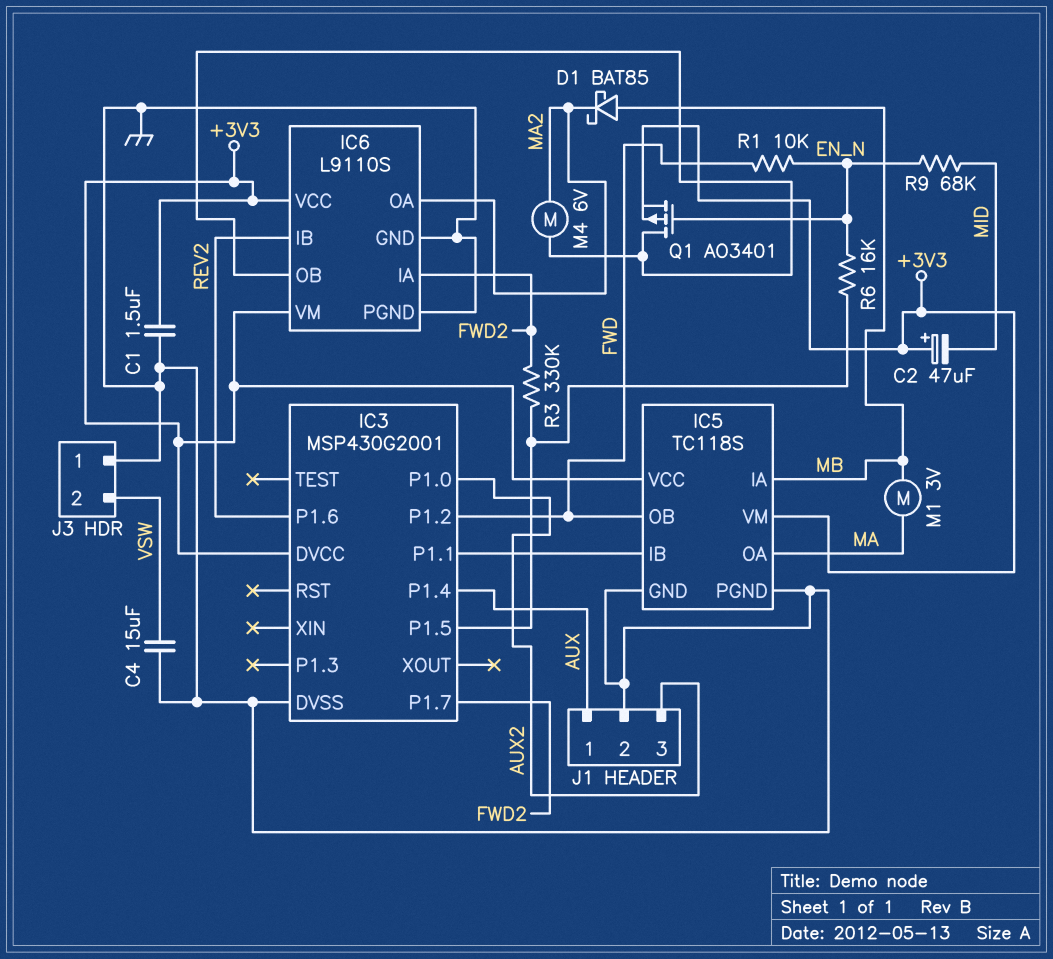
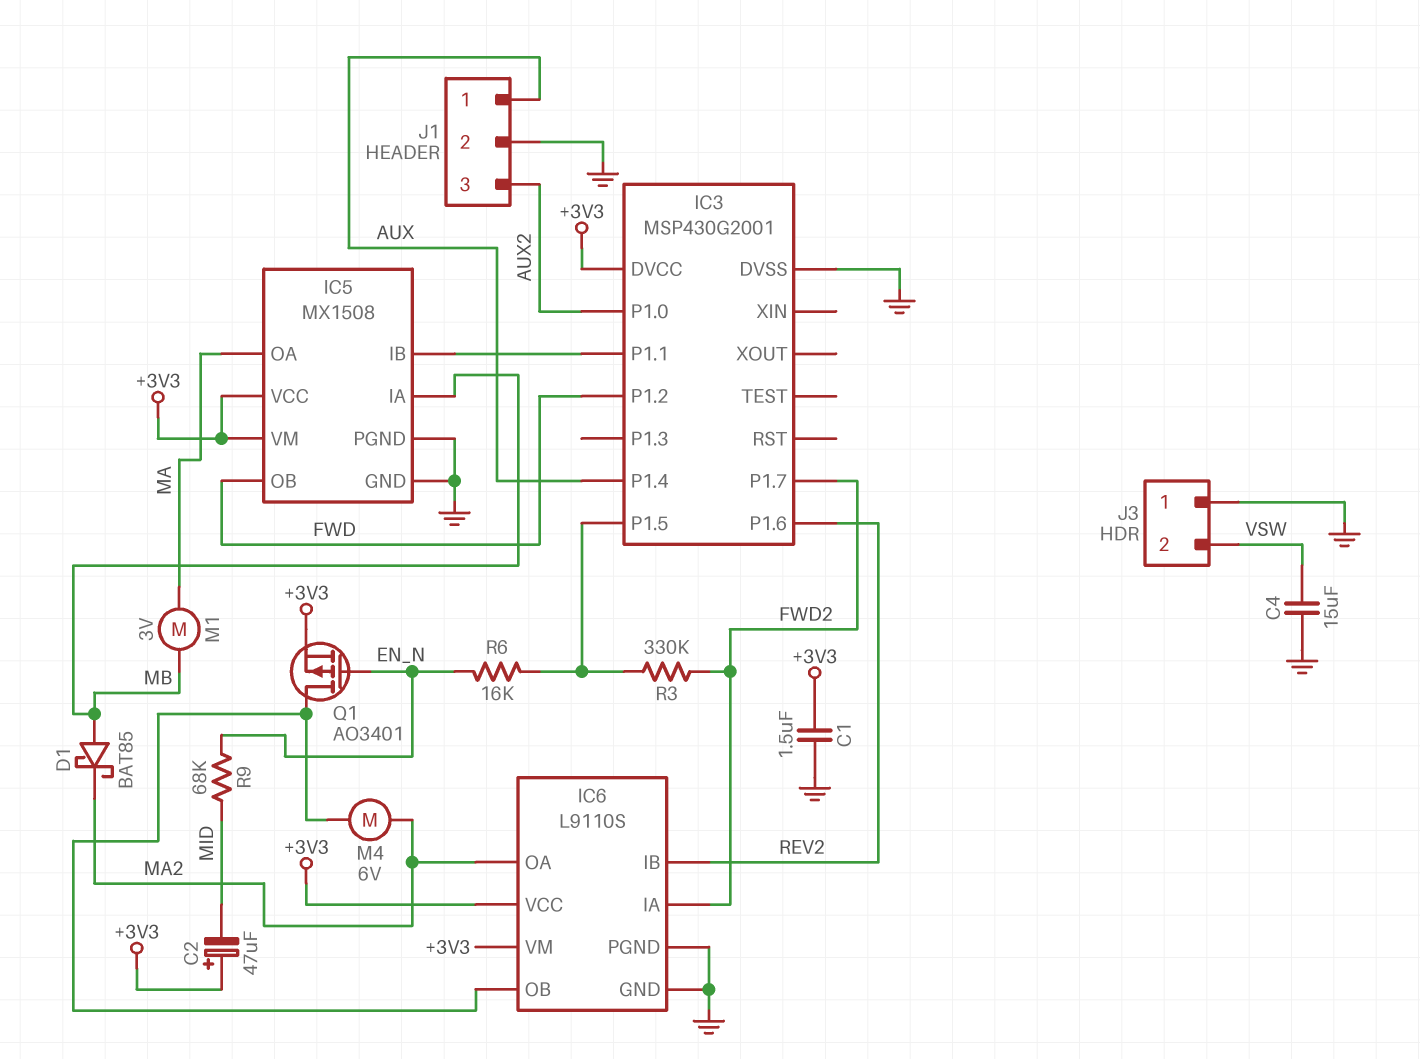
IC5: TC118S -> MX1508
R1: 10k (EN_N, FWD) -> none

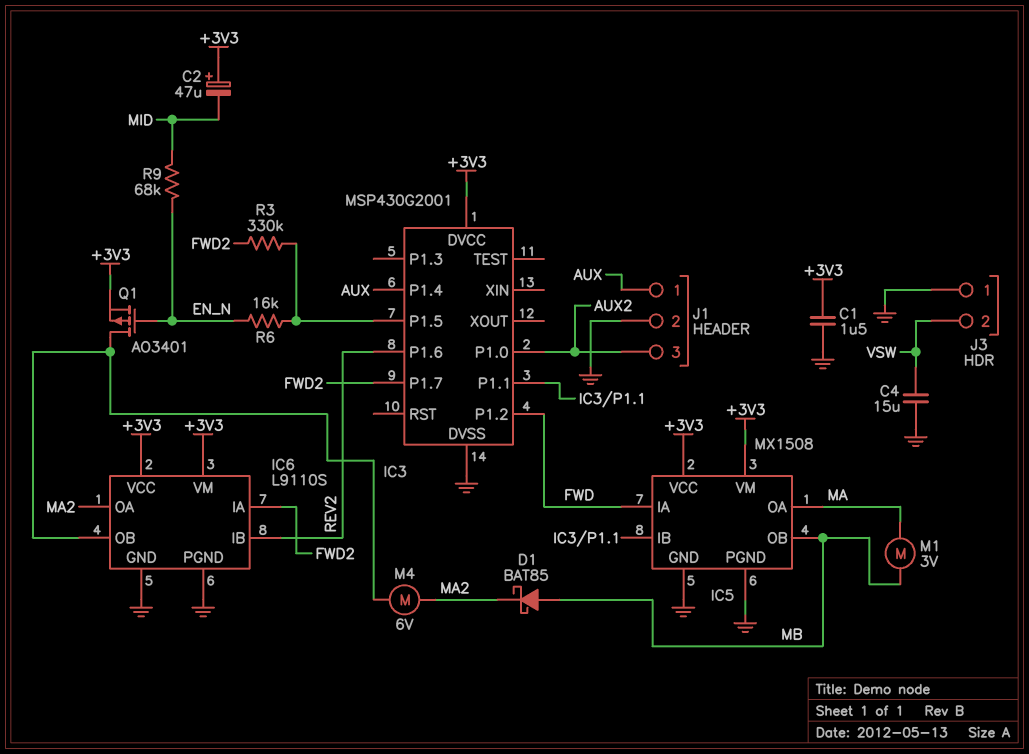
IC5 pin IA: MB -> FWD
IC5 pin OB: FWD -> MB

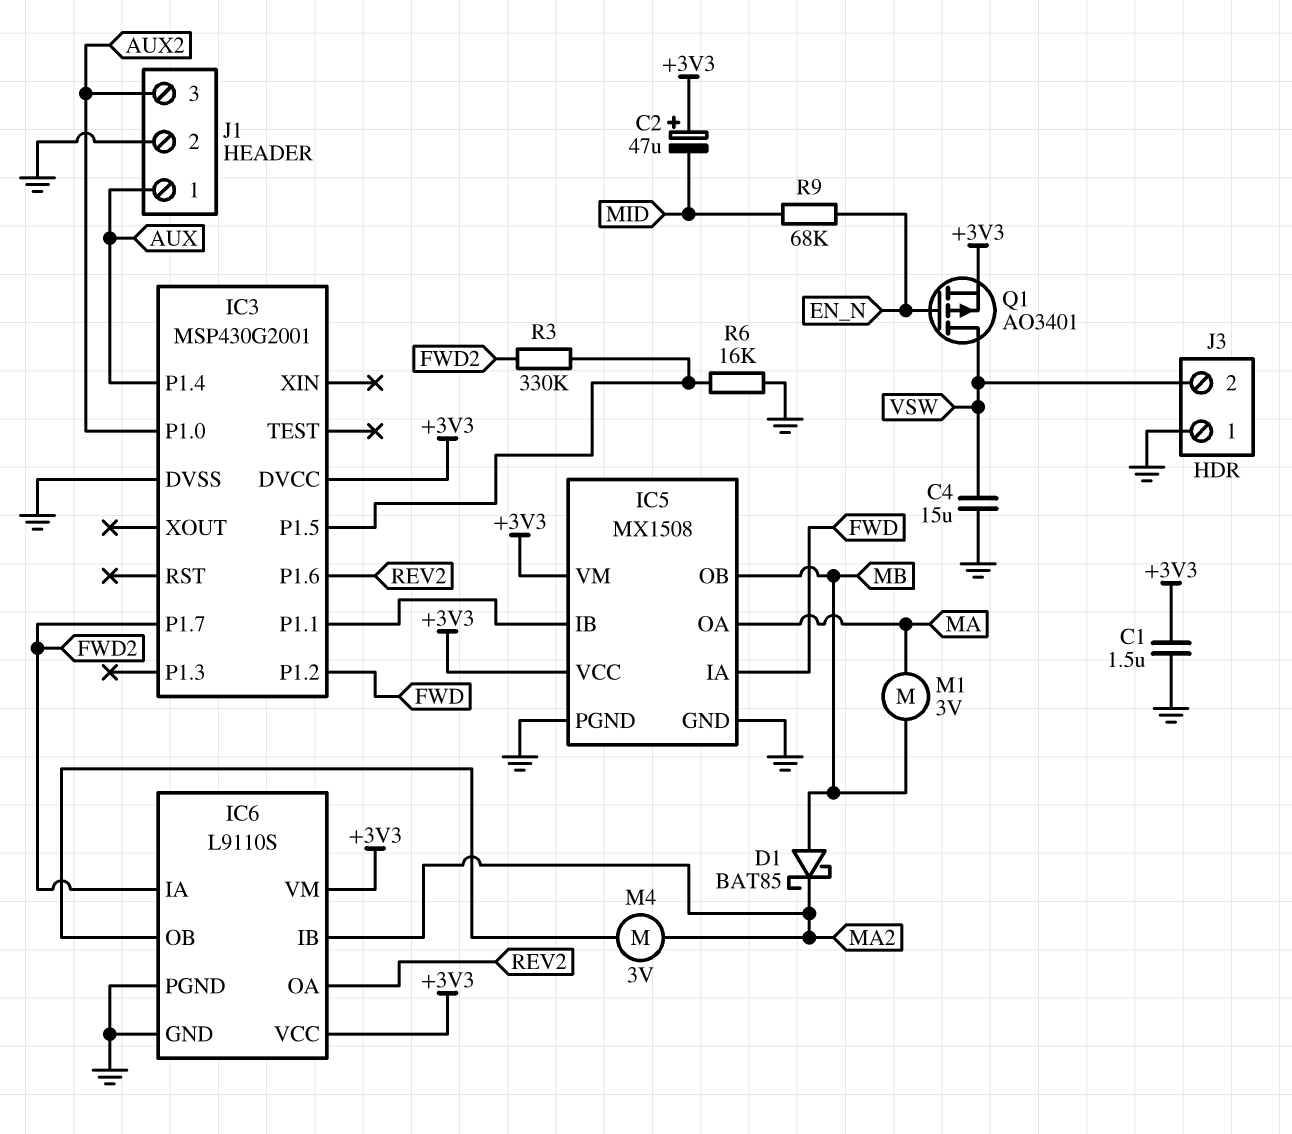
IC6 pin IB: REV2 -> MA2
IC6 pin OA: MA2 -> REV2
M4: motor 6V (IC6/OB, MA2) -> motor 3V (IC6/OB, MA2)
Q1: PMOS AO3401 (G EN_N, D IC6/OB, S +3V3) -> PMOS AO3401 (G EN_N, D VSW, S +3V3)
R6: 16k (EN_N, IC3/P1.5) -> 16k (GND, IC3/P1.5)

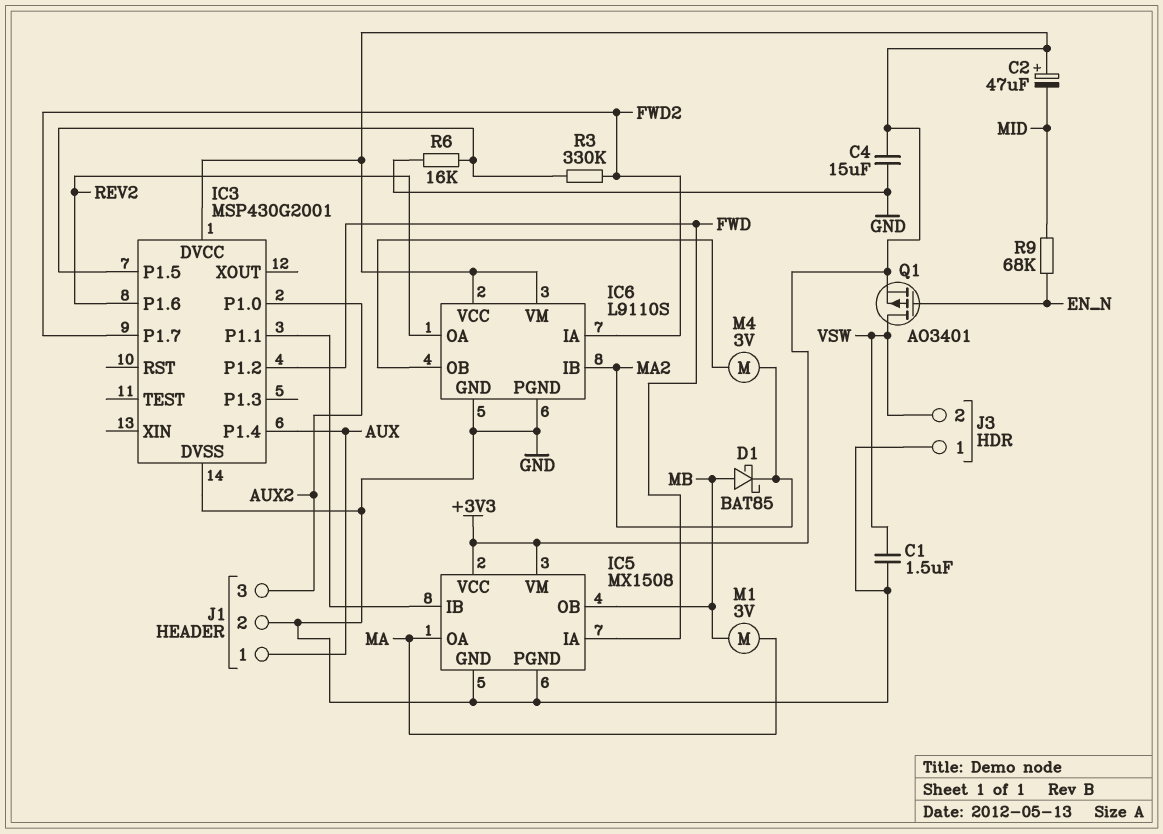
C1: 1.5uF (+3V3, GND) -> 1.5uF (GND, VSW)
C4: 15uF (GND, VSW) -> 15uF (+3V3, GND)

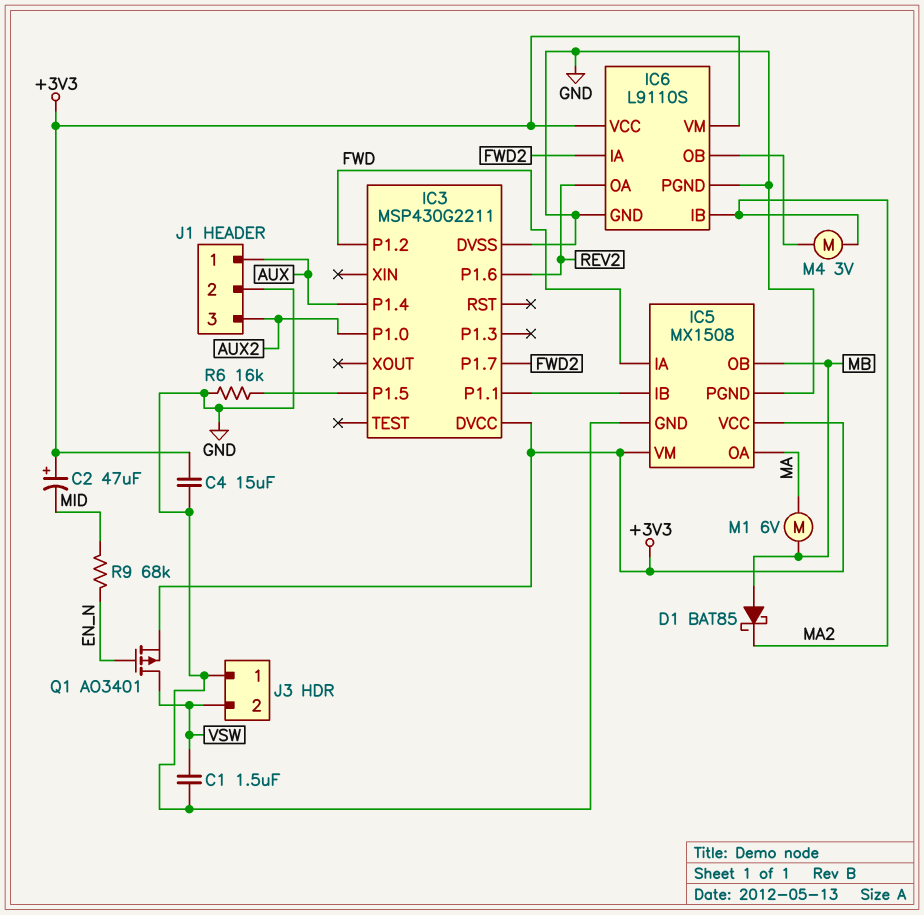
IC3: MSP430G2001 -> MSP430G2211
M1: motor 3V (MA, MB) -> motor 6V (MA, MB)
R3: 330k (FWD2, IC3/P1.5) -> none

